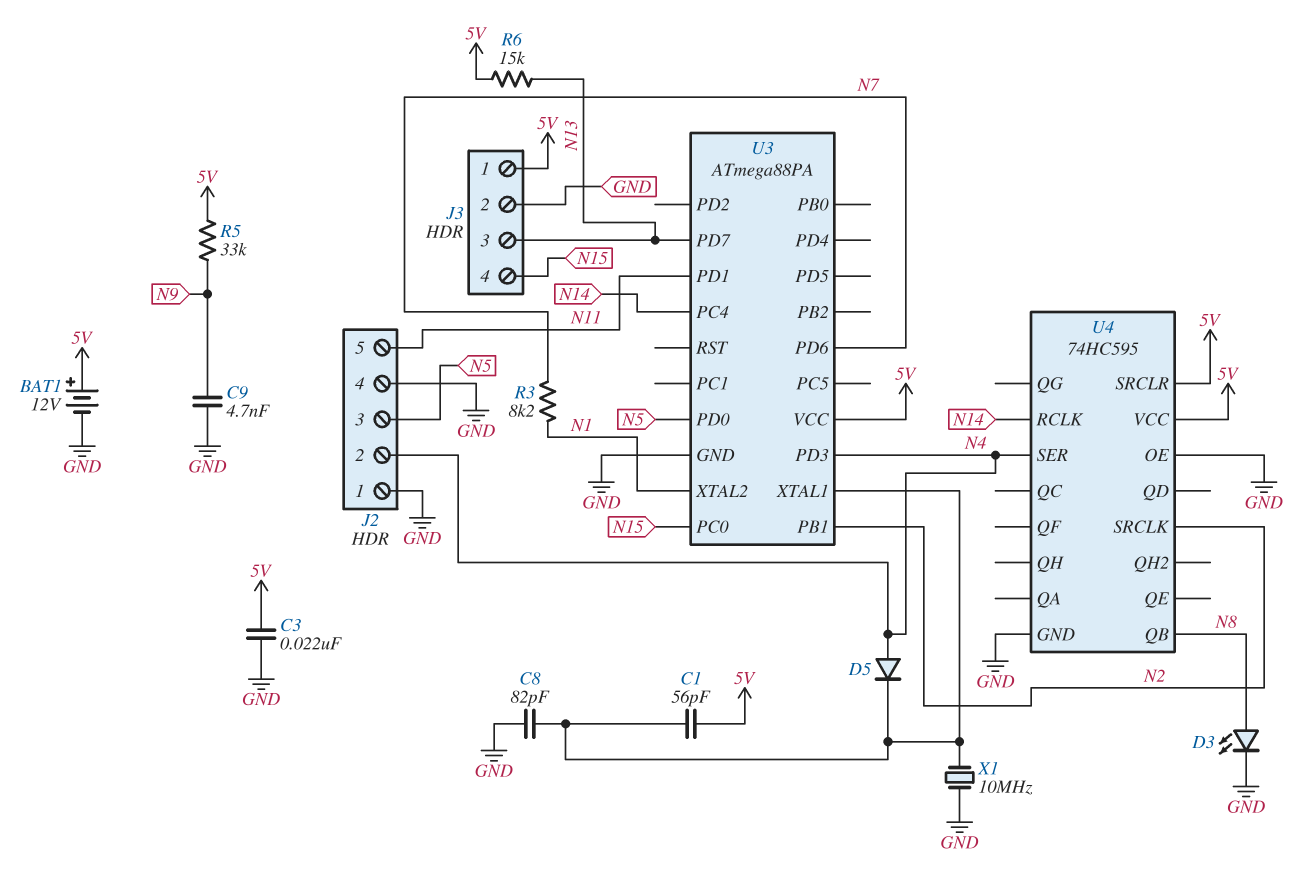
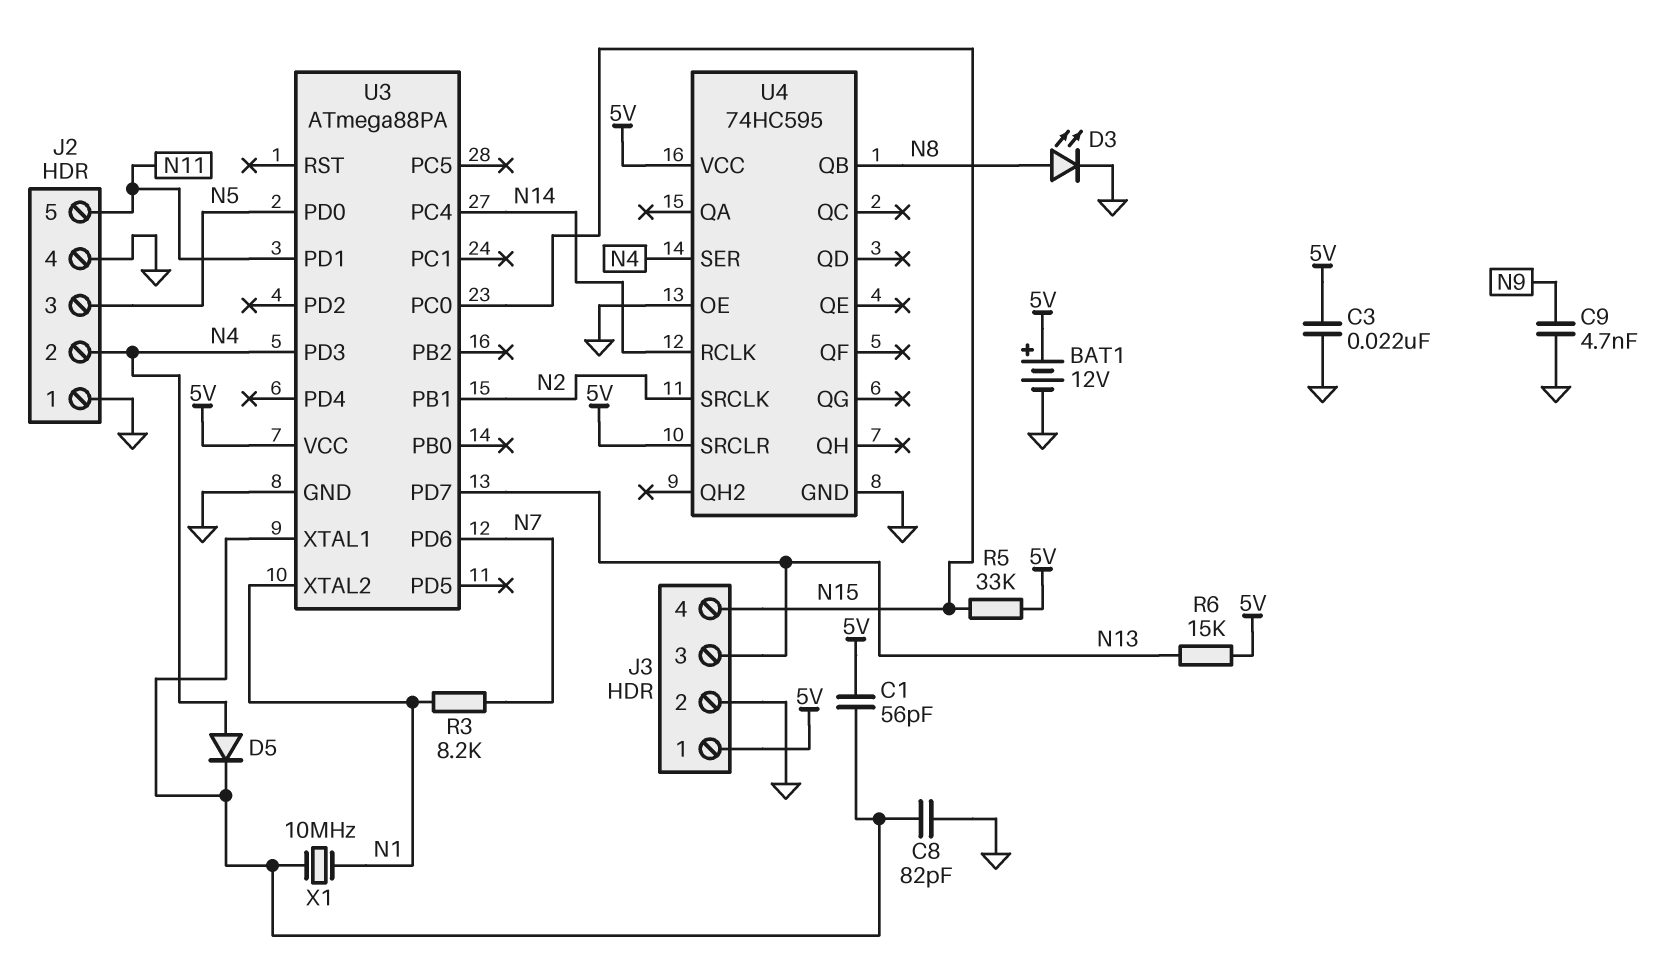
R5: 33k (5V, N9) -> 33k (5V, N15)
X1: 10MHz (GND, U3/XTAL1) -> 10MHz (N1, U3/XTAL1)

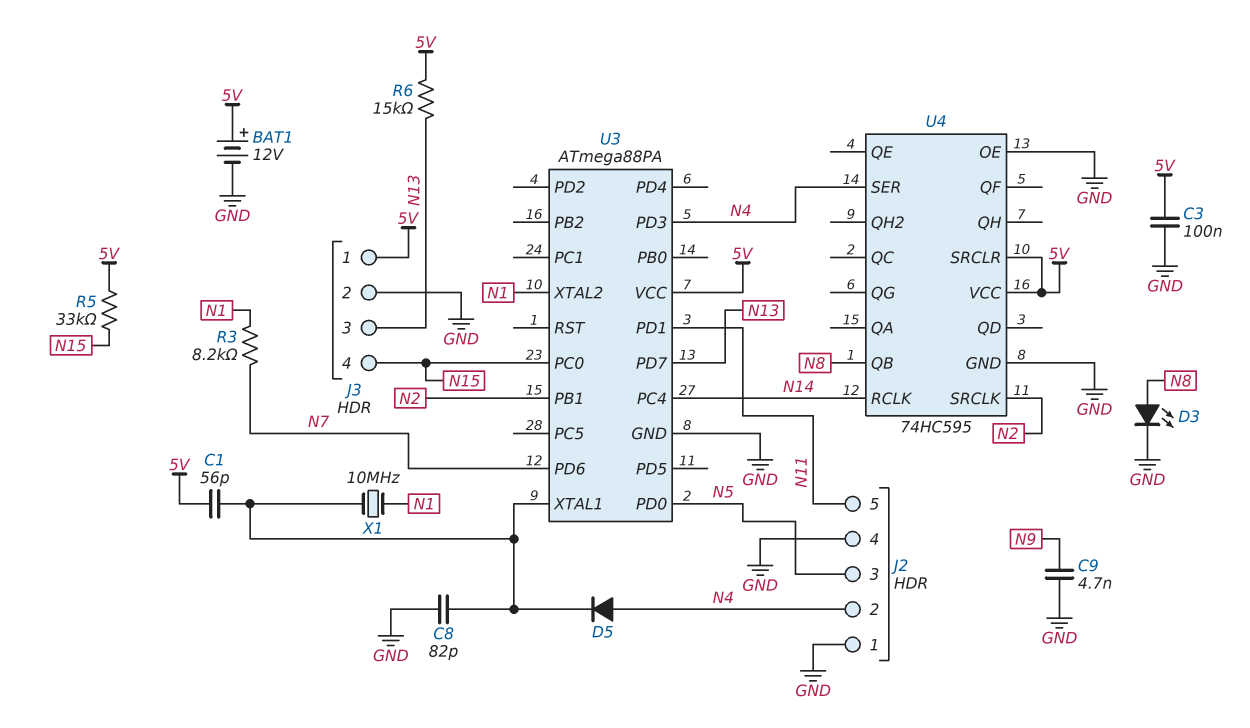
C3: 22nF (5V, GND) -> 100nF (5V, GND)

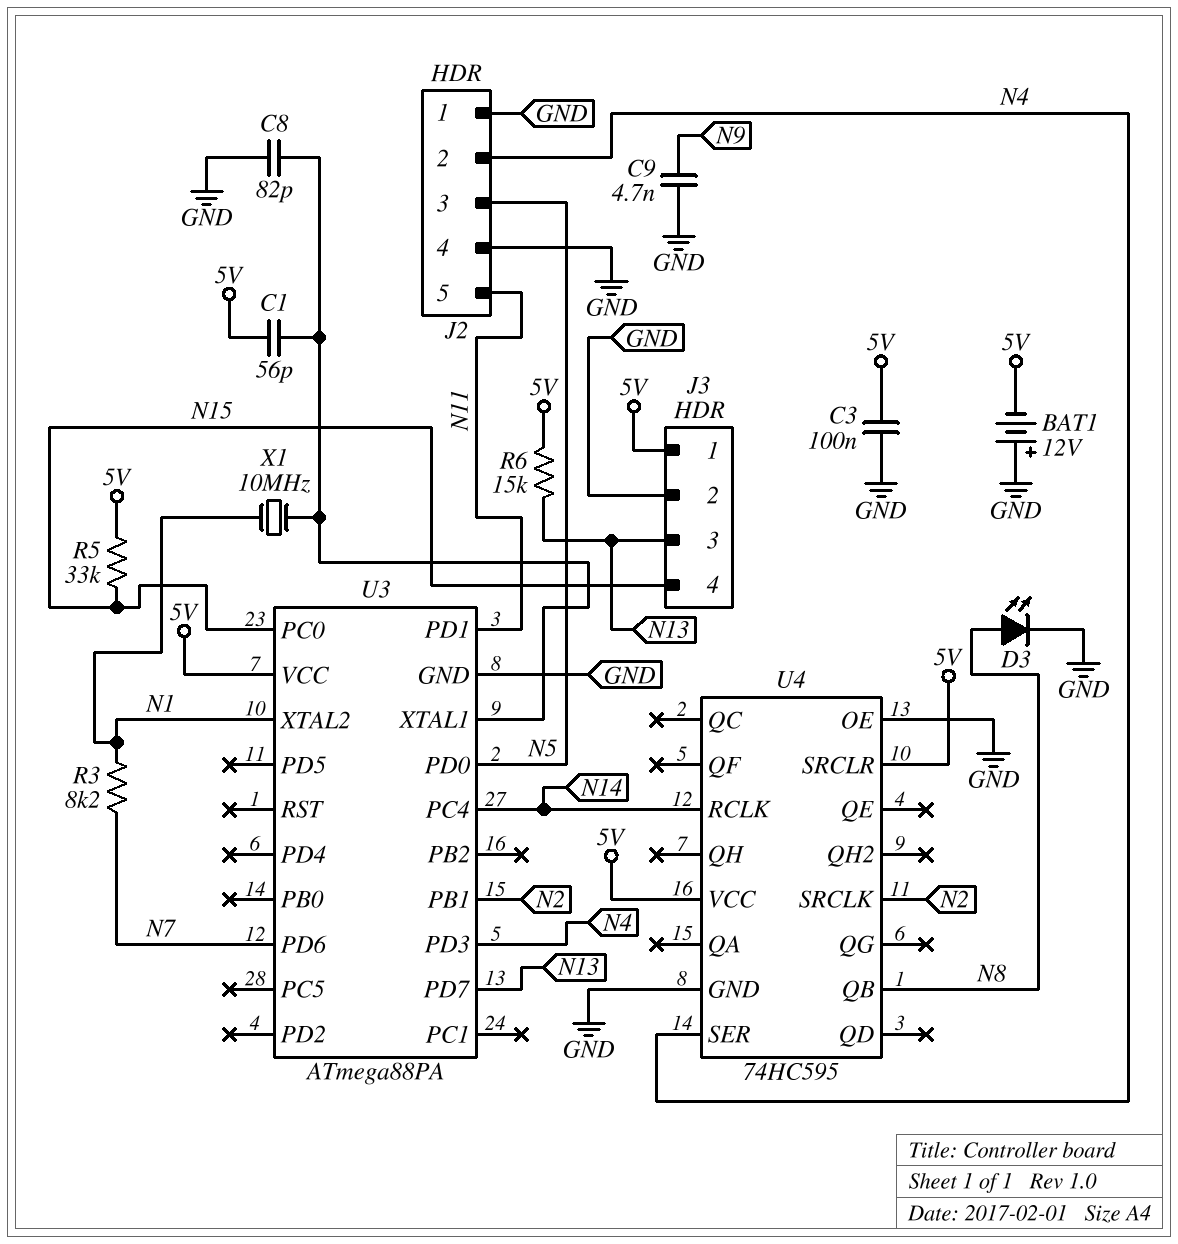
BAT1: 12V (plus 5V, minus GND) -> 12V (plus GND, minus 5V)
D5: diode (A N4, K U3/XTAL1) -> none

